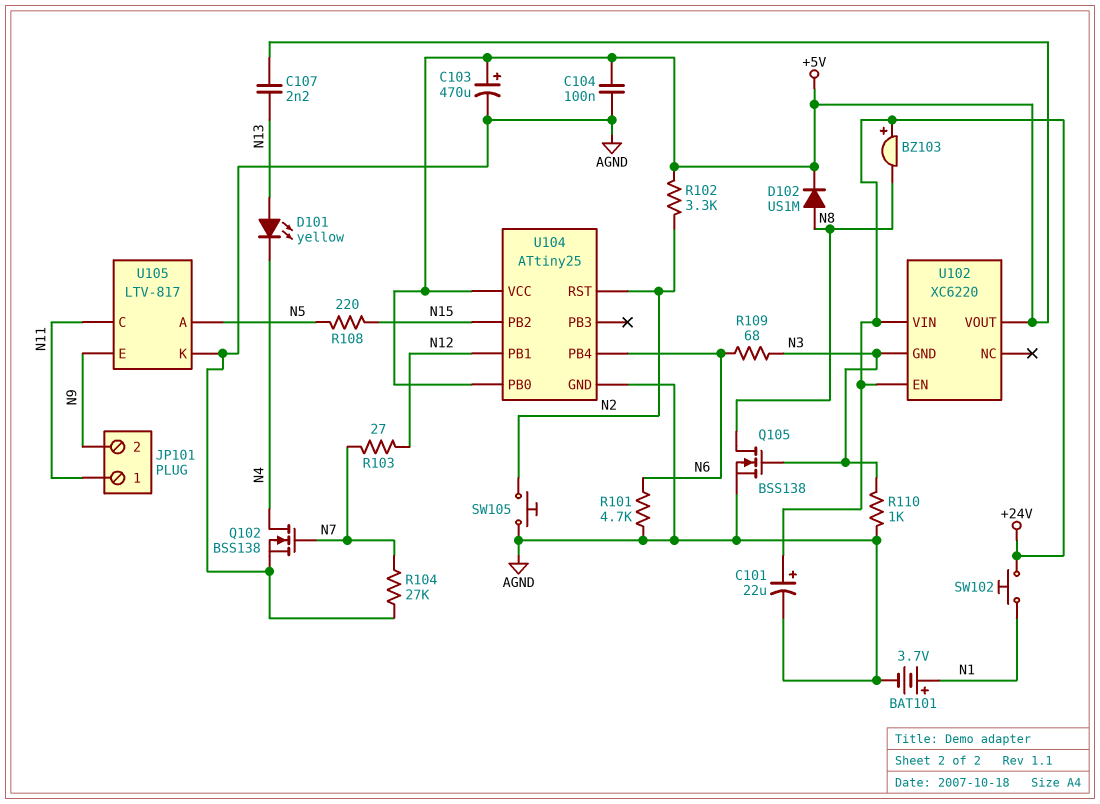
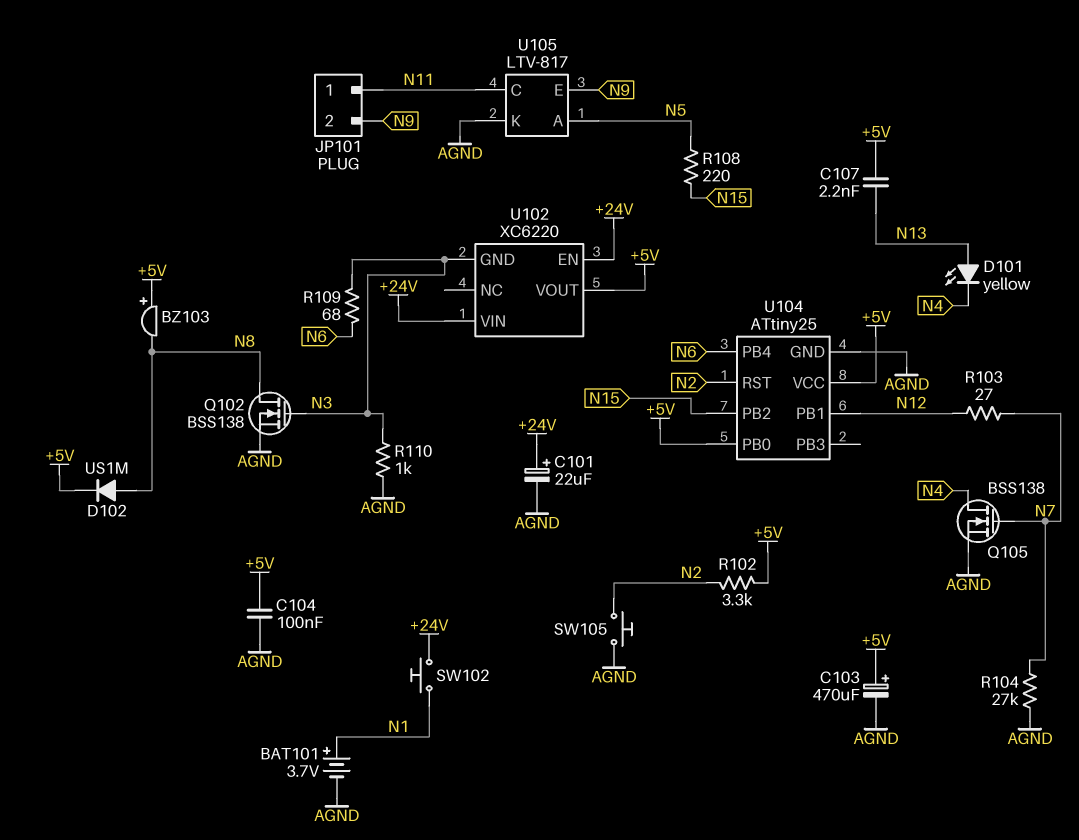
BZ103: buzzer (plus +24V, minus N8) -> buzzer (plus +5V, minus N8)
Q102: NMOS BSS138 (G N7, D N4, S AGND) -> NMOS BSS138 (G N3, D N8, S AGND)
Q105: NMOS BSS138 (G N3, D N8, S AGND) -> NMOS BSS138 (G N7, D N4, S AGND)
R101: 4.7k (AGND, N6) -> none

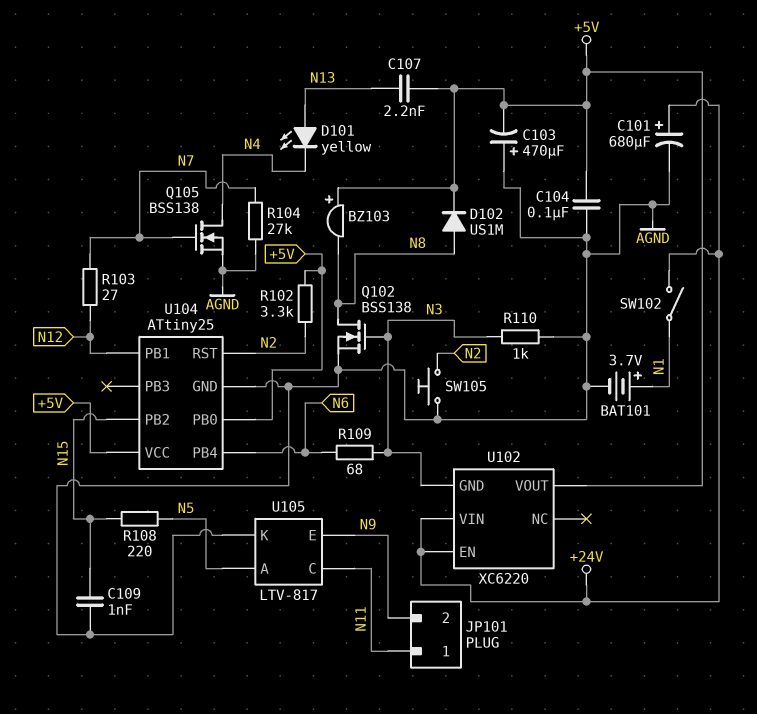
C101: 22uF (plus +24V, minus AGND) -> 680uF (plus +24V, minus AGND)
C103: 470uF (plus +5V, minus AGND) -> 470uF (plus AGND, minus +5V)
C109: none -> 1nF (AGND, N15)
SW102: button (+24V, N1) -> switch (+24V, N1)

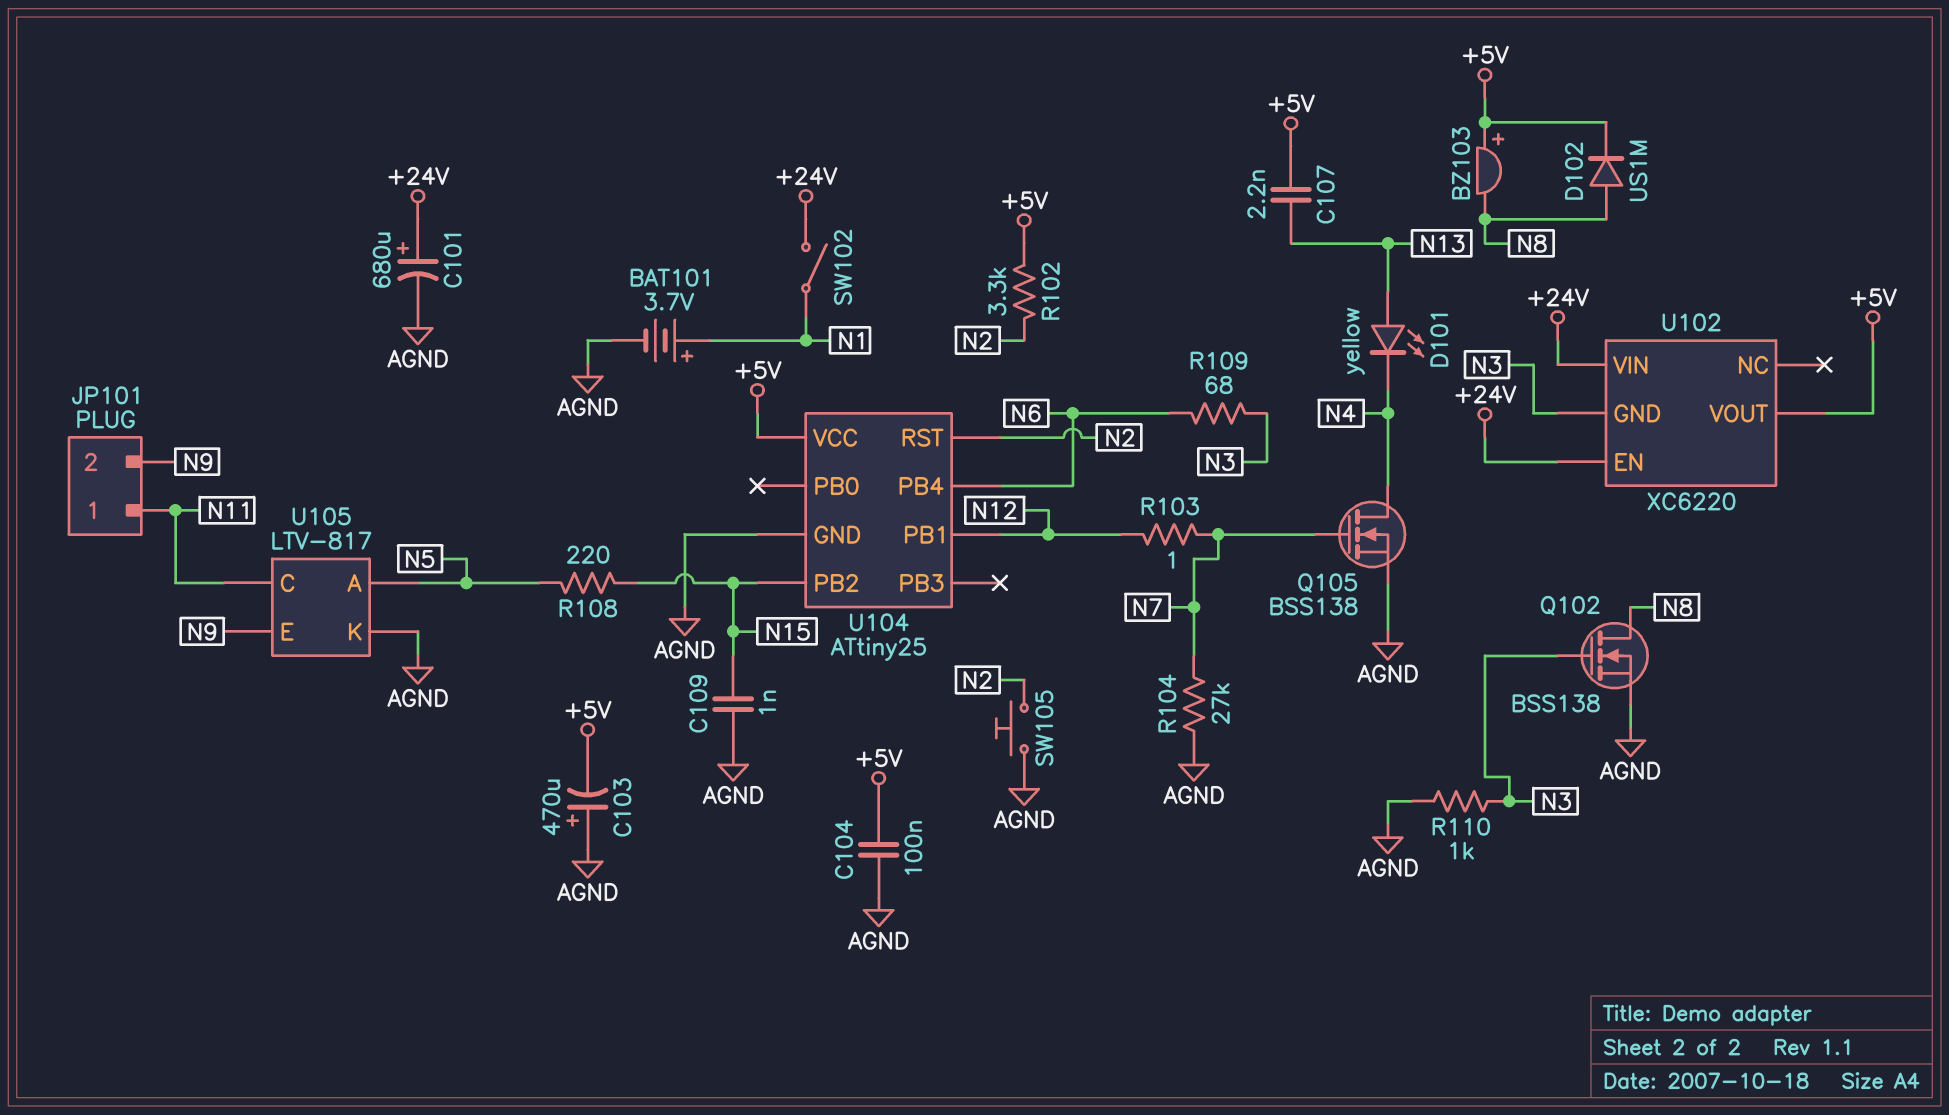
R103: 27 (N7, N12) -> 1 (N7, N12)
U104 pin PB0: +5V -> none

